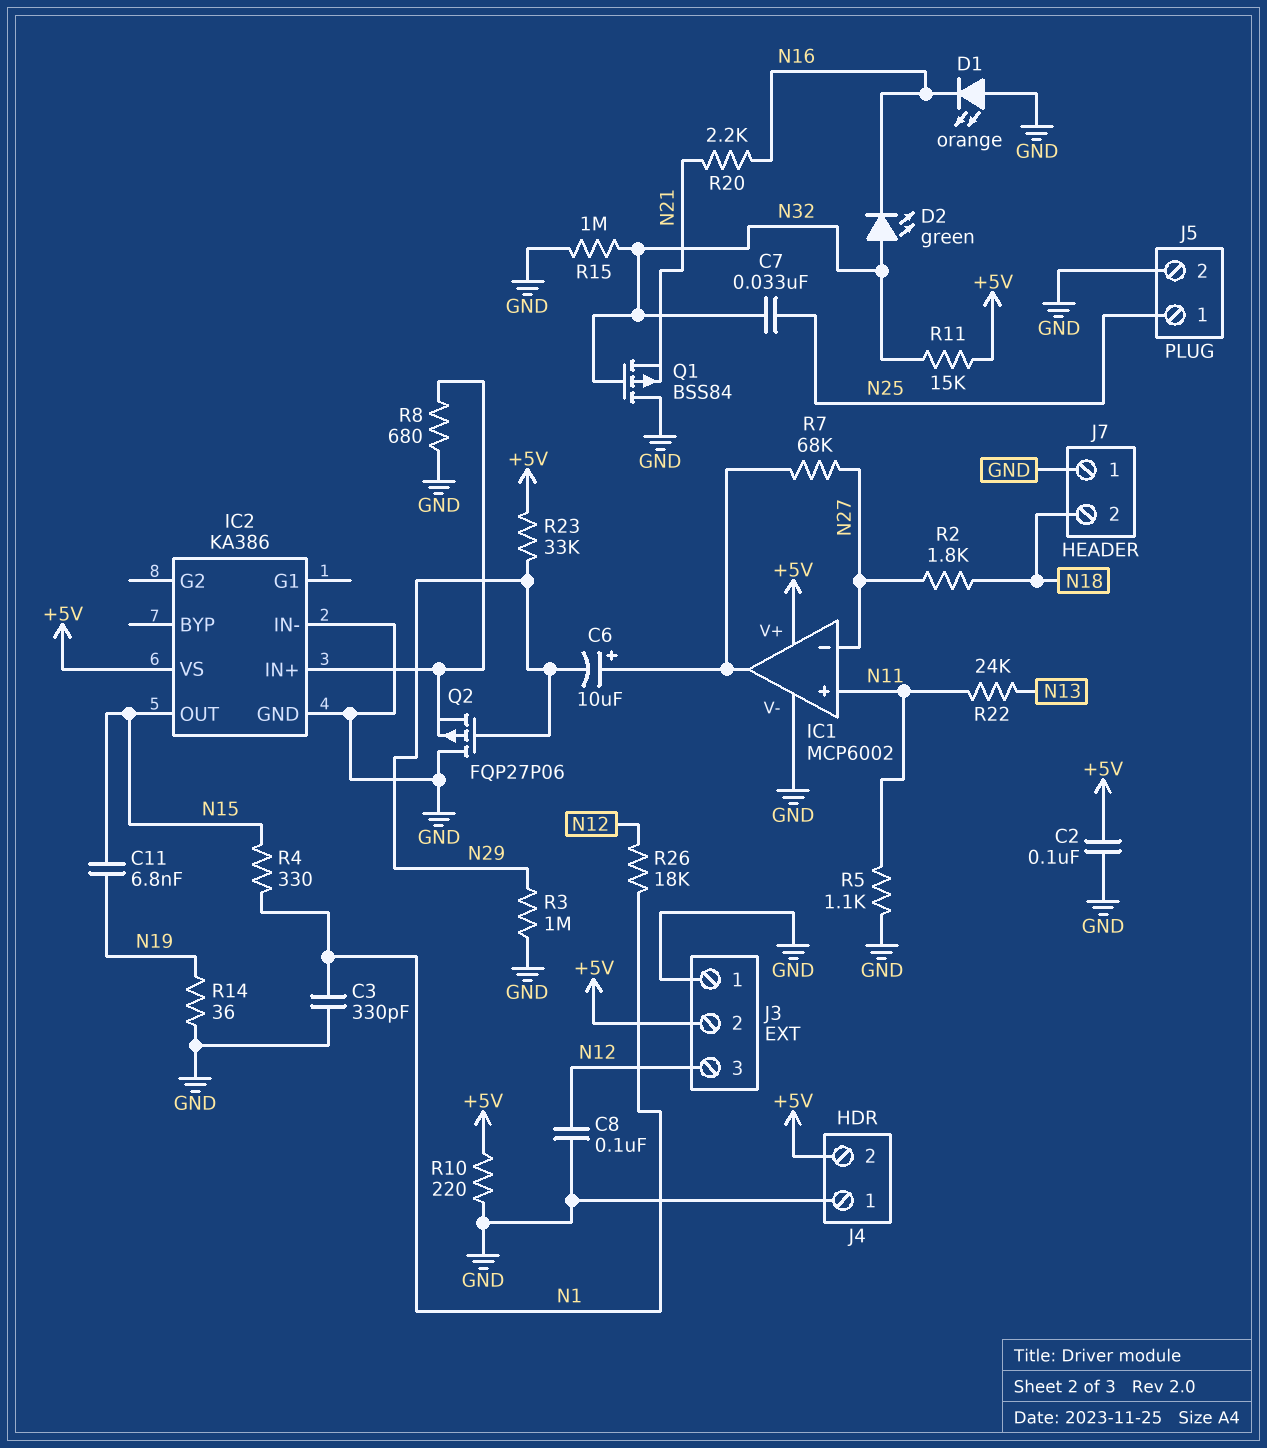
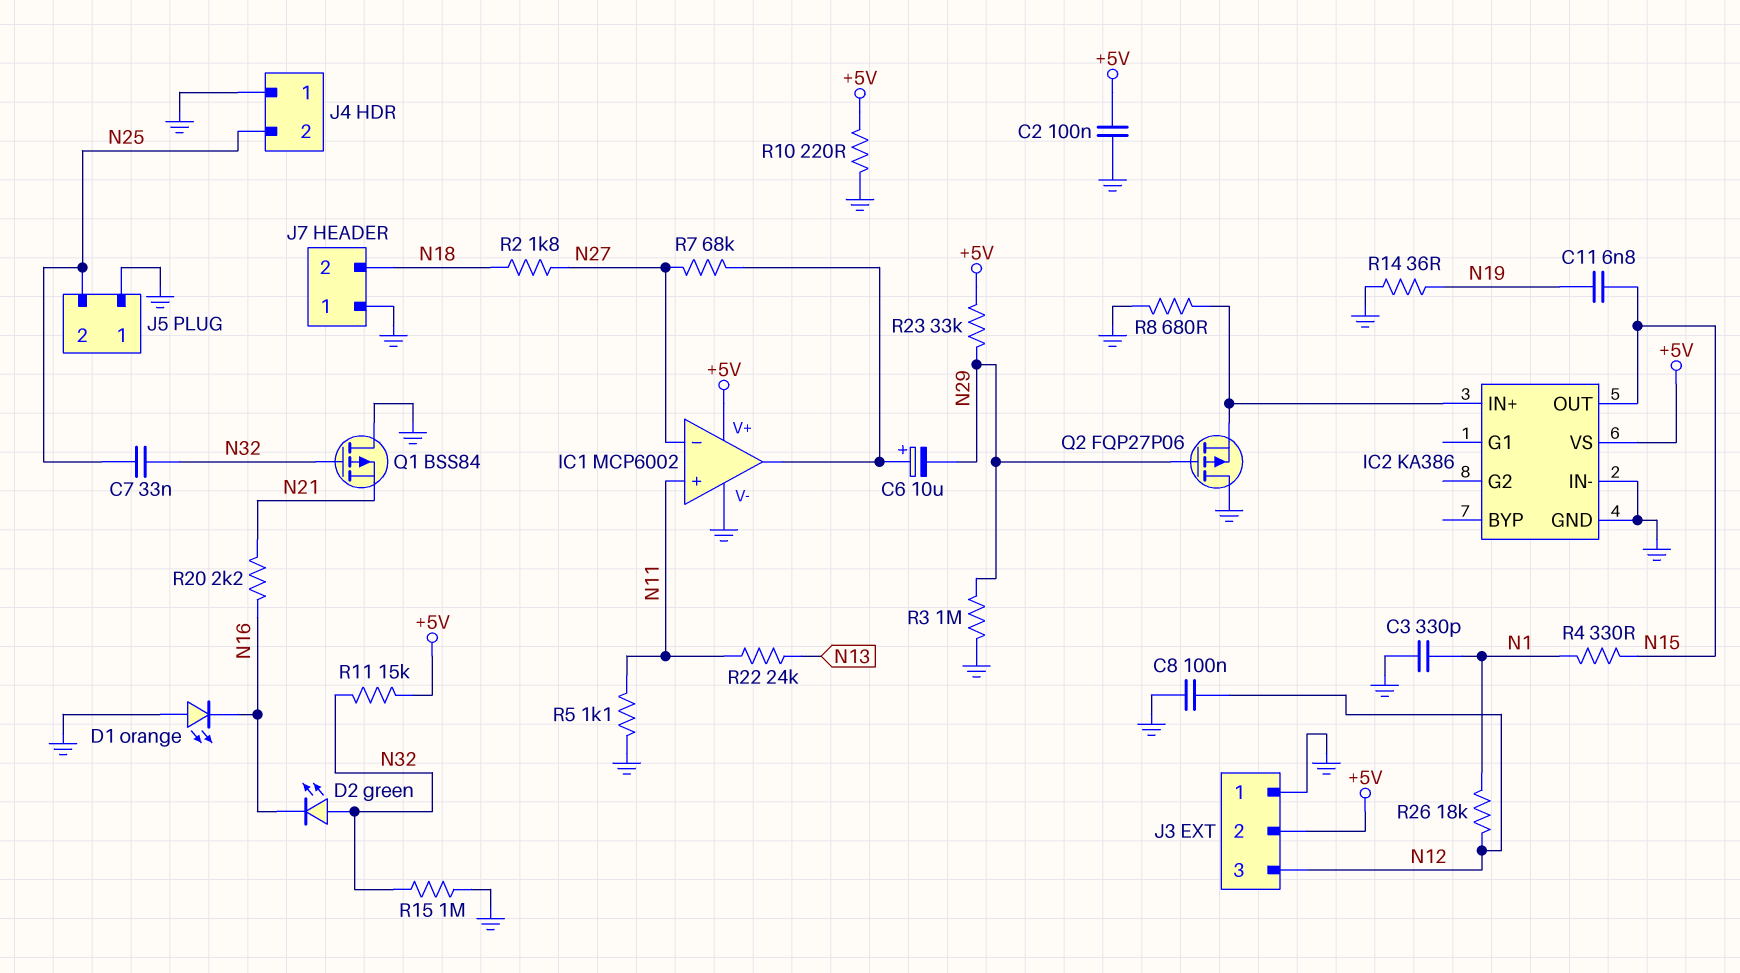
J4 pin 2: +5V -> N25
J5 pin 1: N25 -> GND
J5 pin 2: GND -> N25

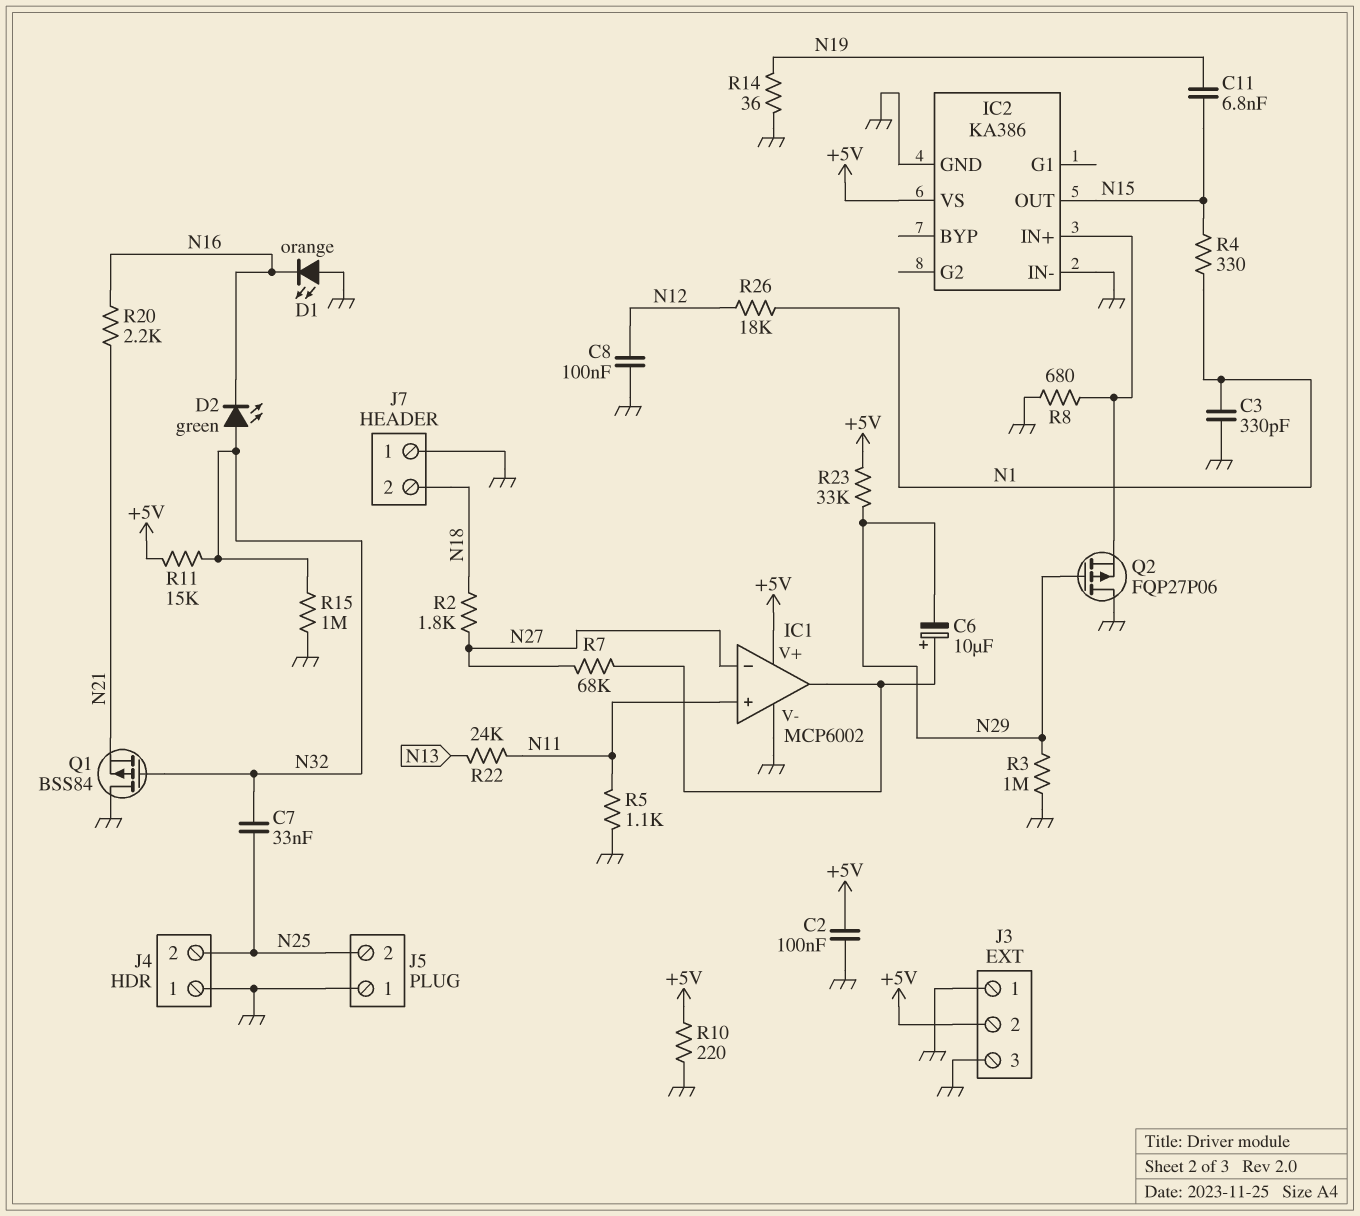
J3 pin 3: N12 -> GND

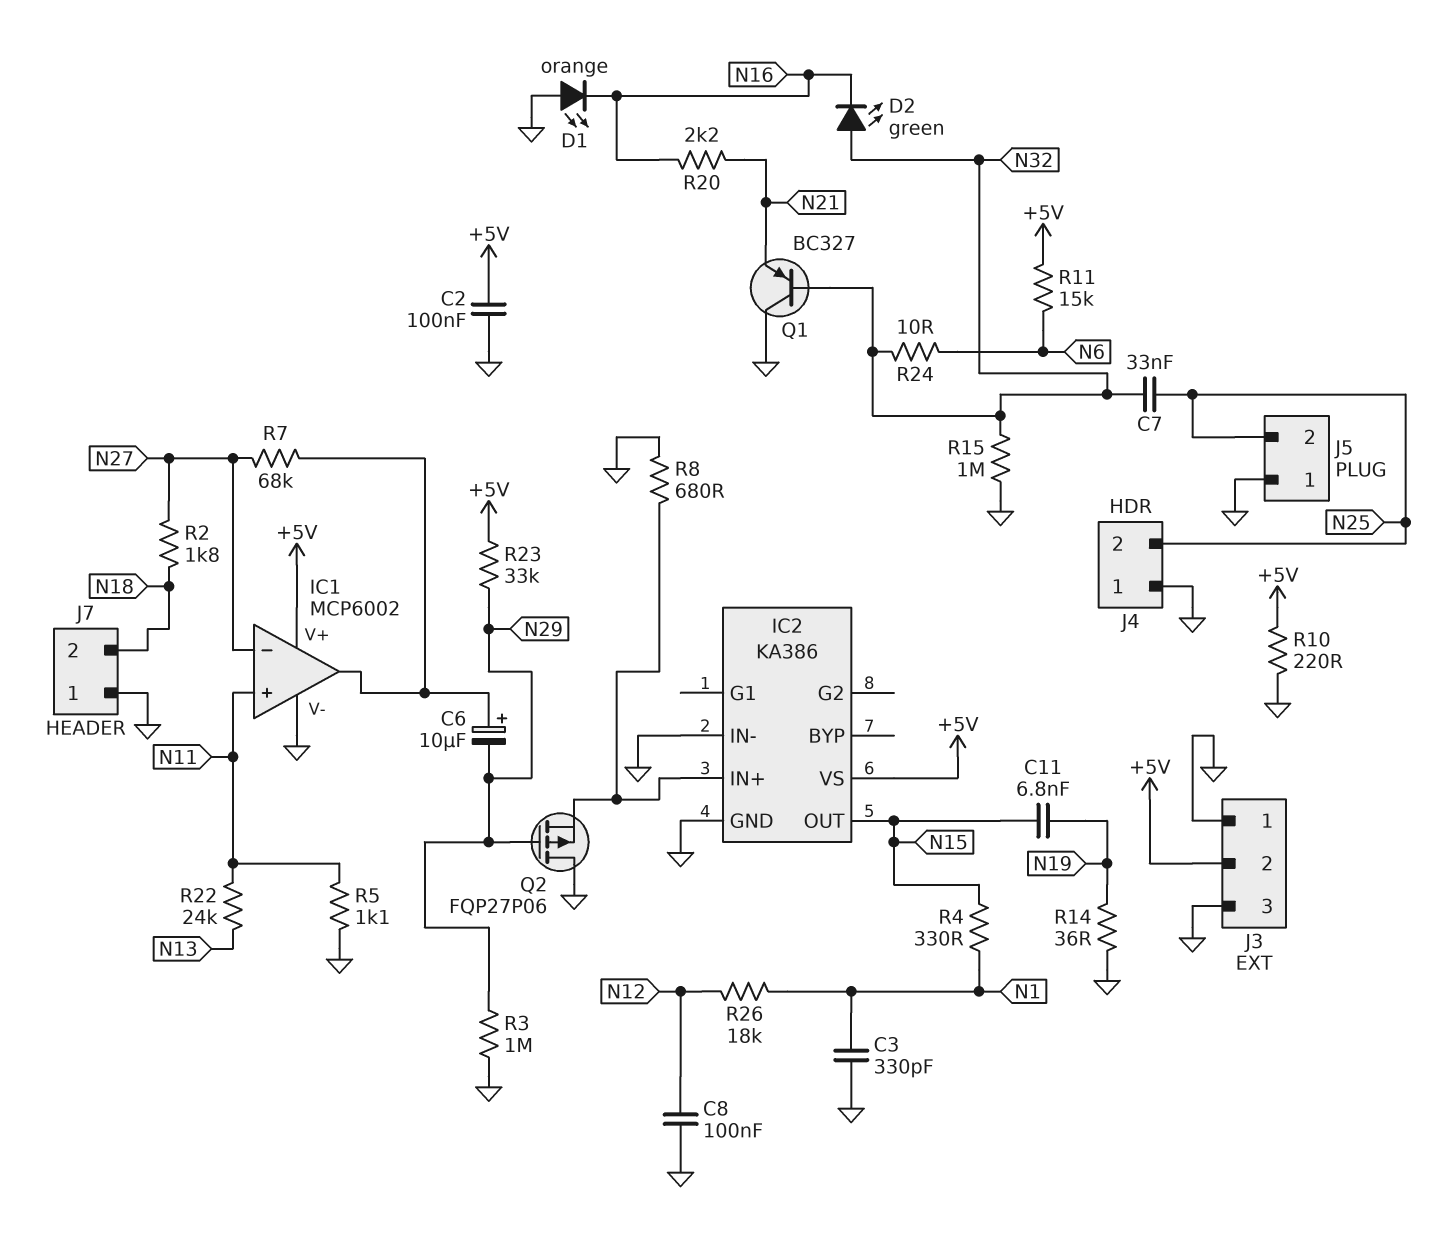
Q1: PMOS BSS84 (G N32, D GND, S N21) -> PNP BC327 (B N32, C GND, E N21)
R11: 15k (+5V, N32) -> 15k (+5V, N6)
R24: none -> 10 (N6, N32)

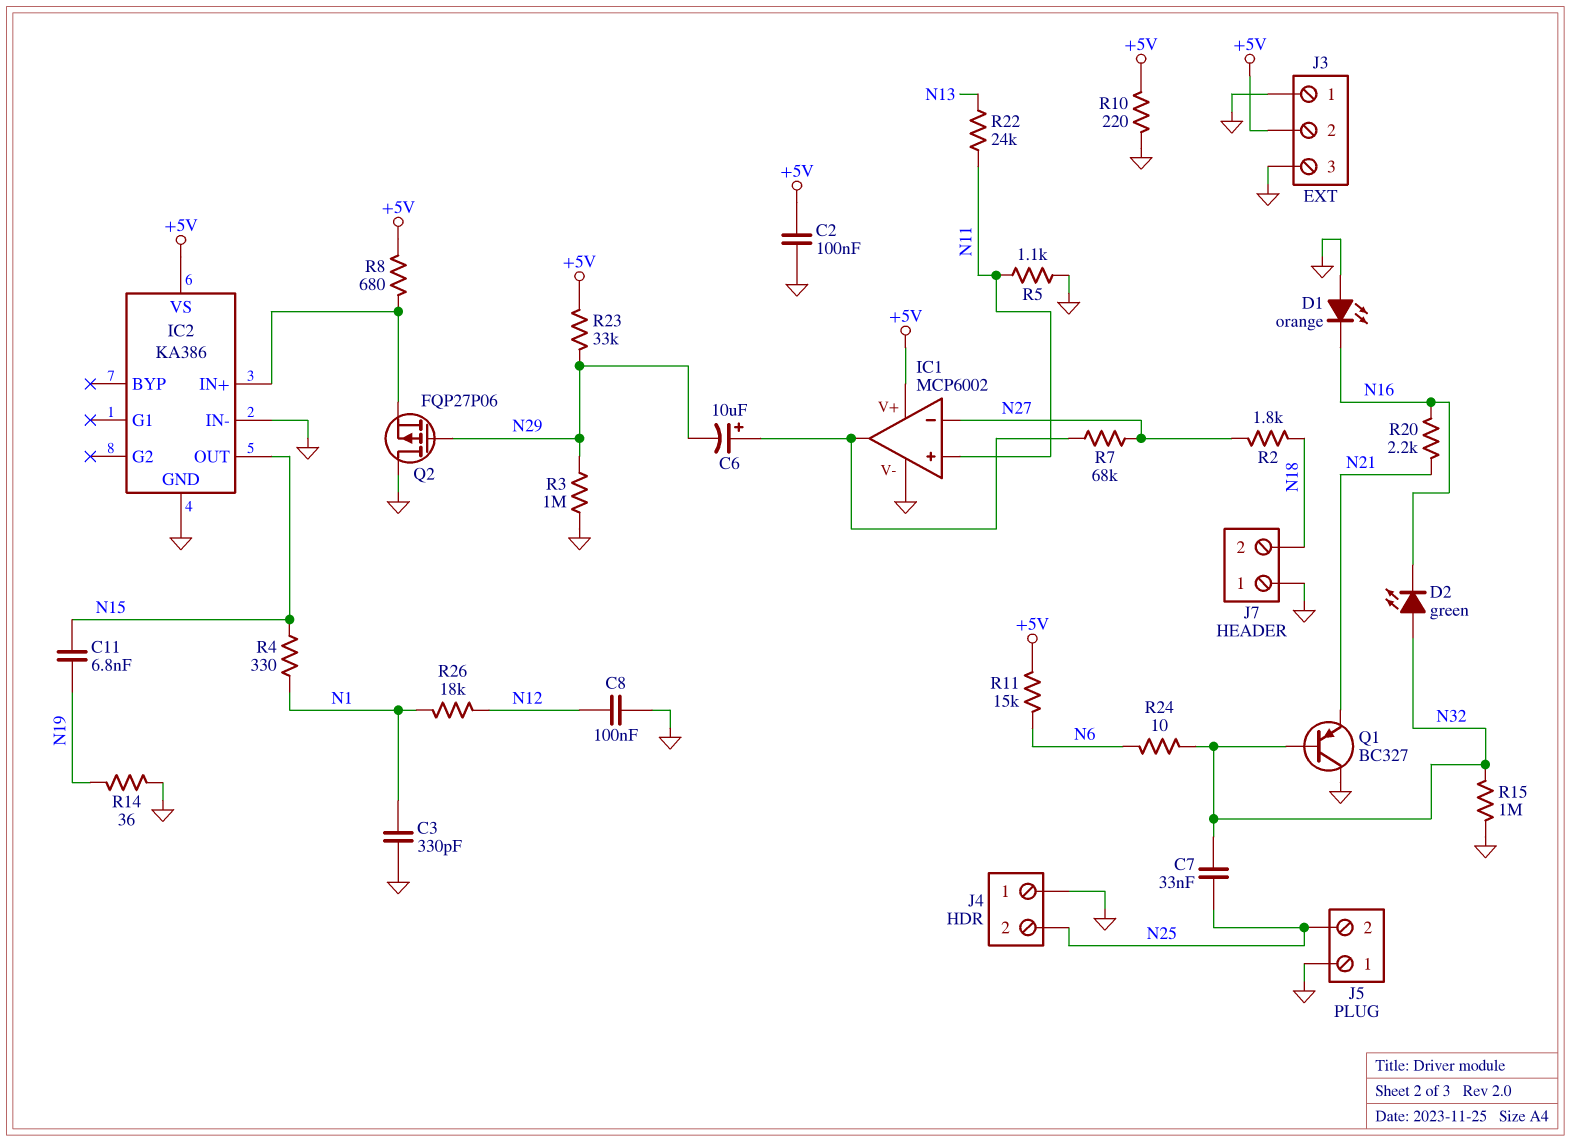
R8: 680 (GND, IC2/IN+) -> 680 (+5V, IC2/IN+)

